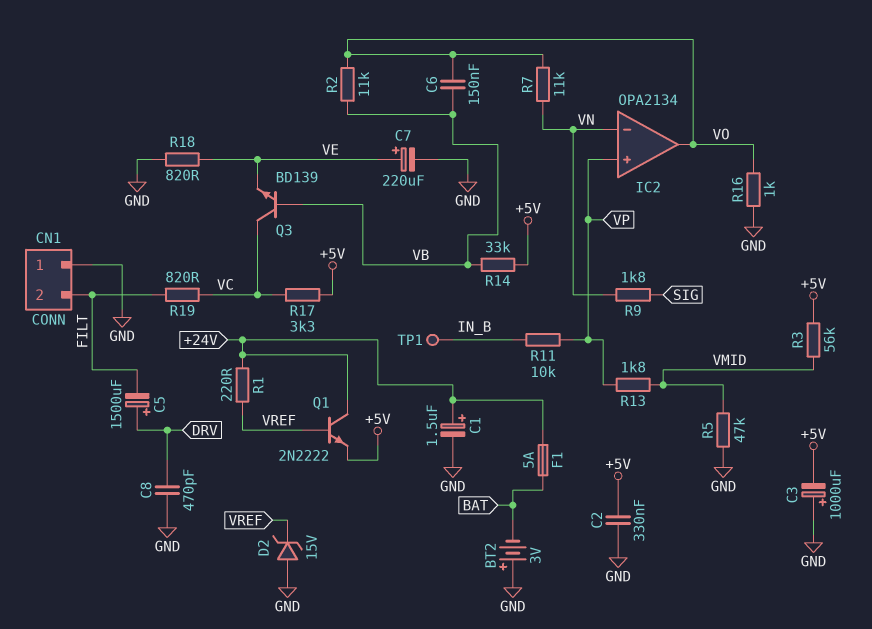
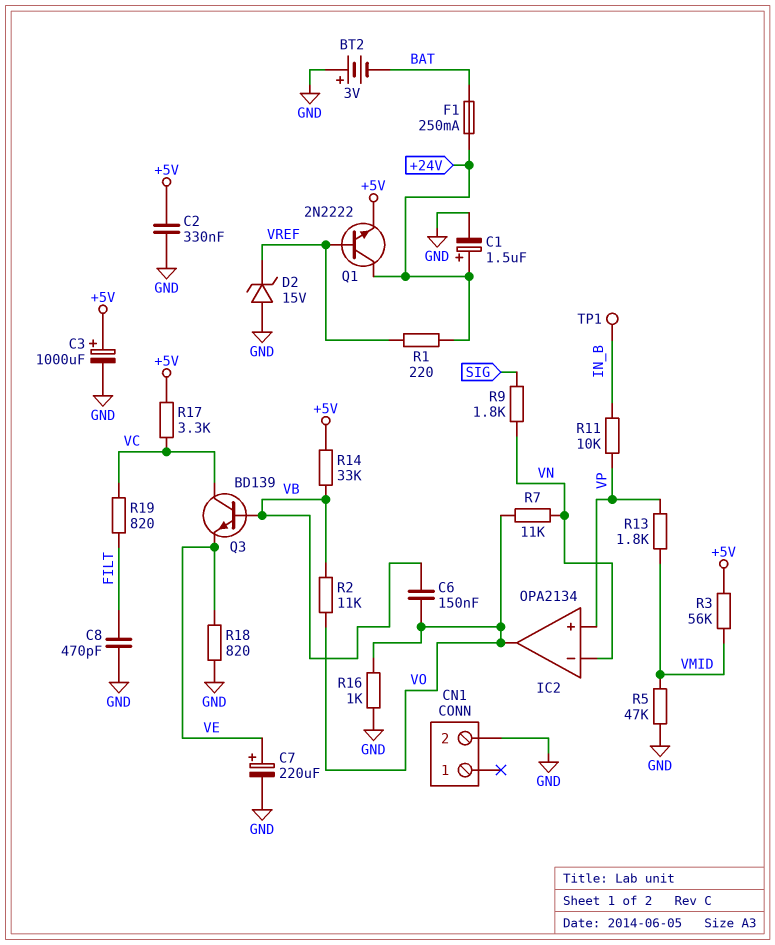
C3: 1000uF (plus GND, minus +5V) -> 1000uF (plus +5V, minus GND)
C5: 1500uF (plus DRV, minus FILT) -> none
C8: 470pF (DRV, GND) -> 470pF (FILT, GND)
CN1 pin 1: GND -> none
CN1 pin 2: FILT -> GND
F1: 5A (+24V, BAT) -> 250mA (+24V, BAT)

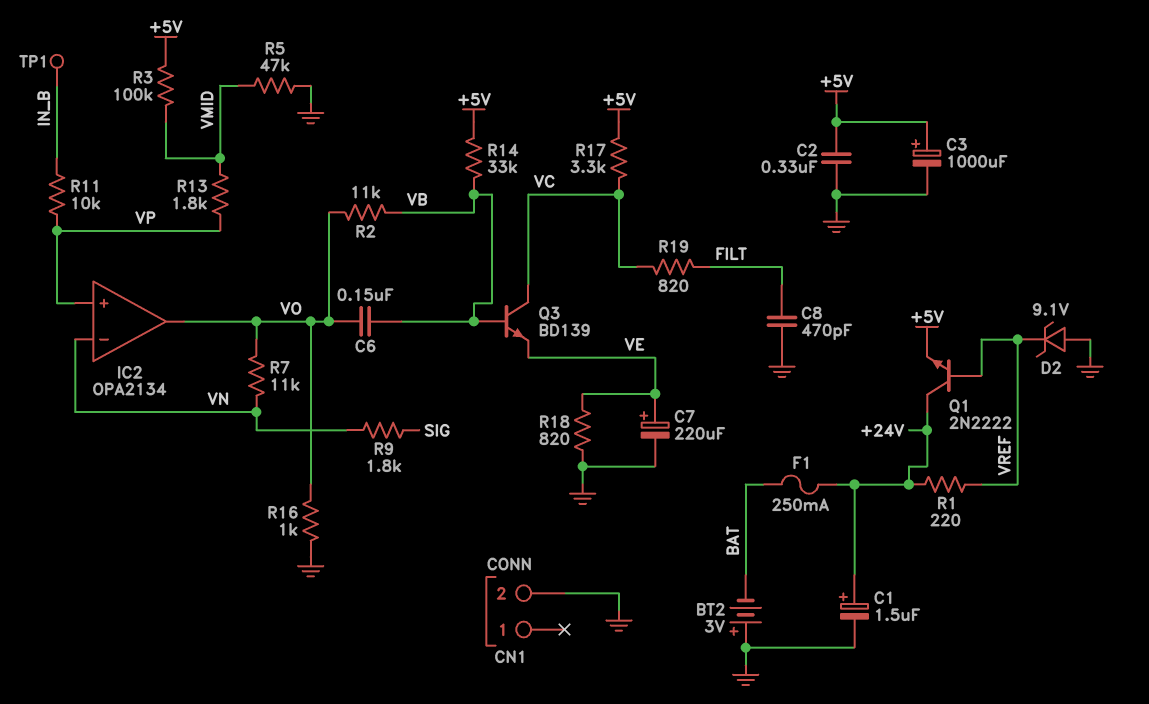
D2: zener 15V (A GND, K VREF) -> zener 9.1V (A GND, K VREF)
R3: 56k (+5V, VMID) -> 100k (+5V, VMID)

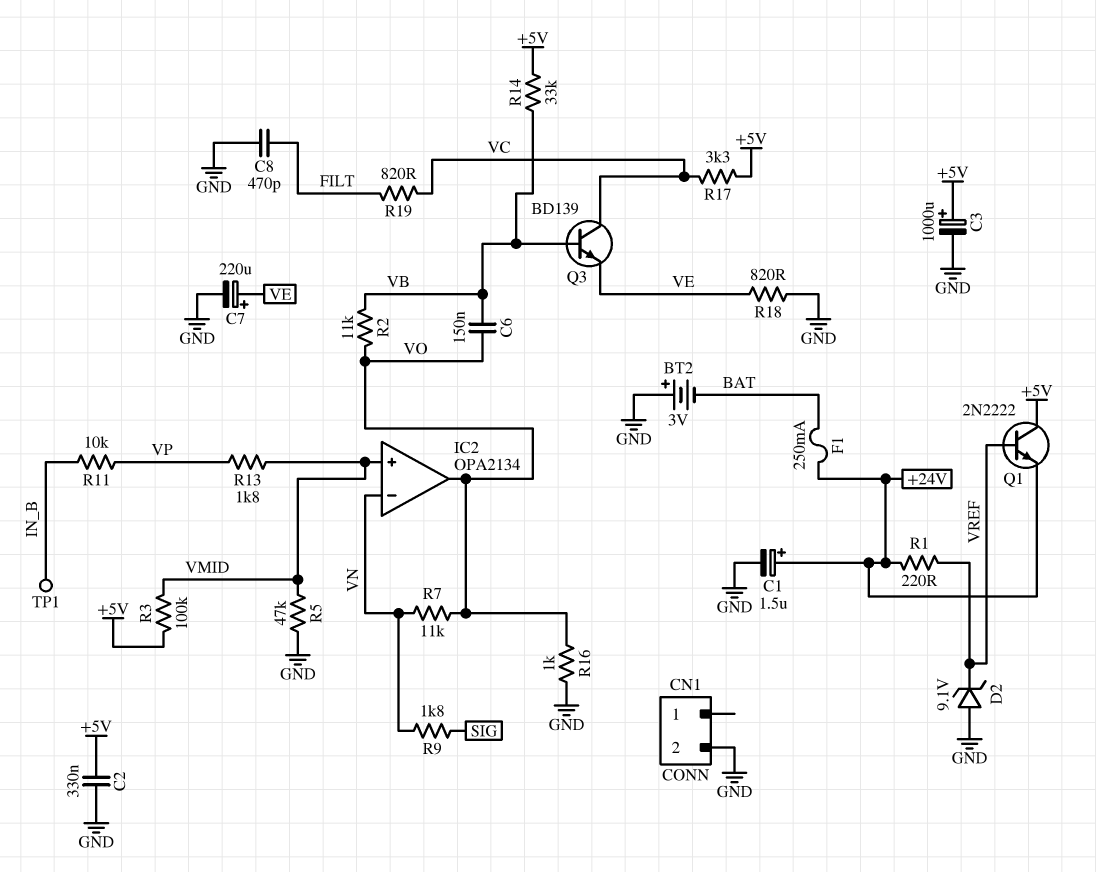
IC2 pin in+: VP -> VMID
Q1: NPN 2N2222 (B VREF, C +24V, E +5V) -> NPN 2N2222 (B VREF, C +5V, E +24V)

